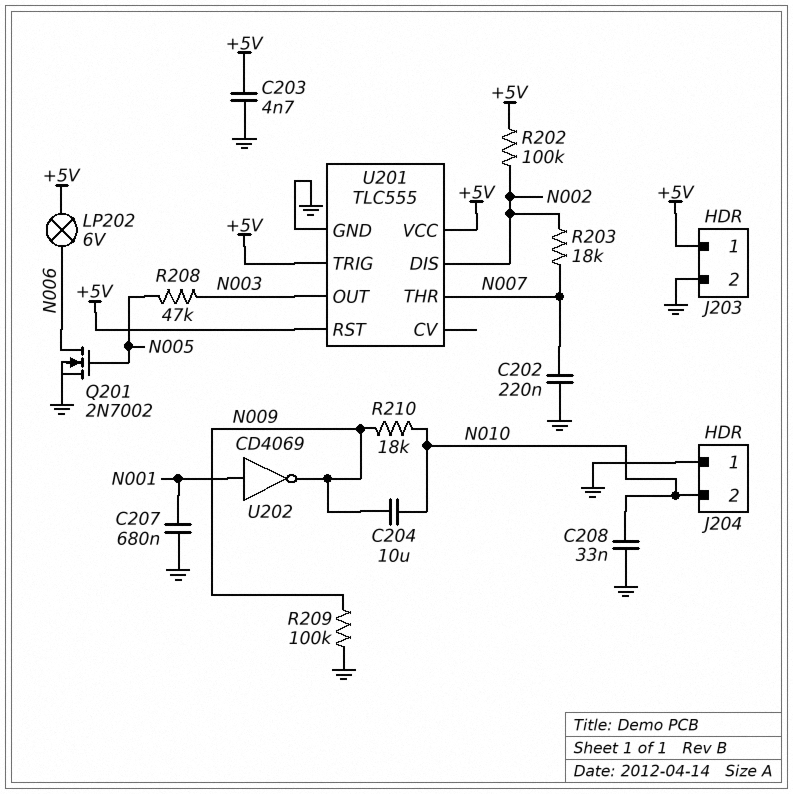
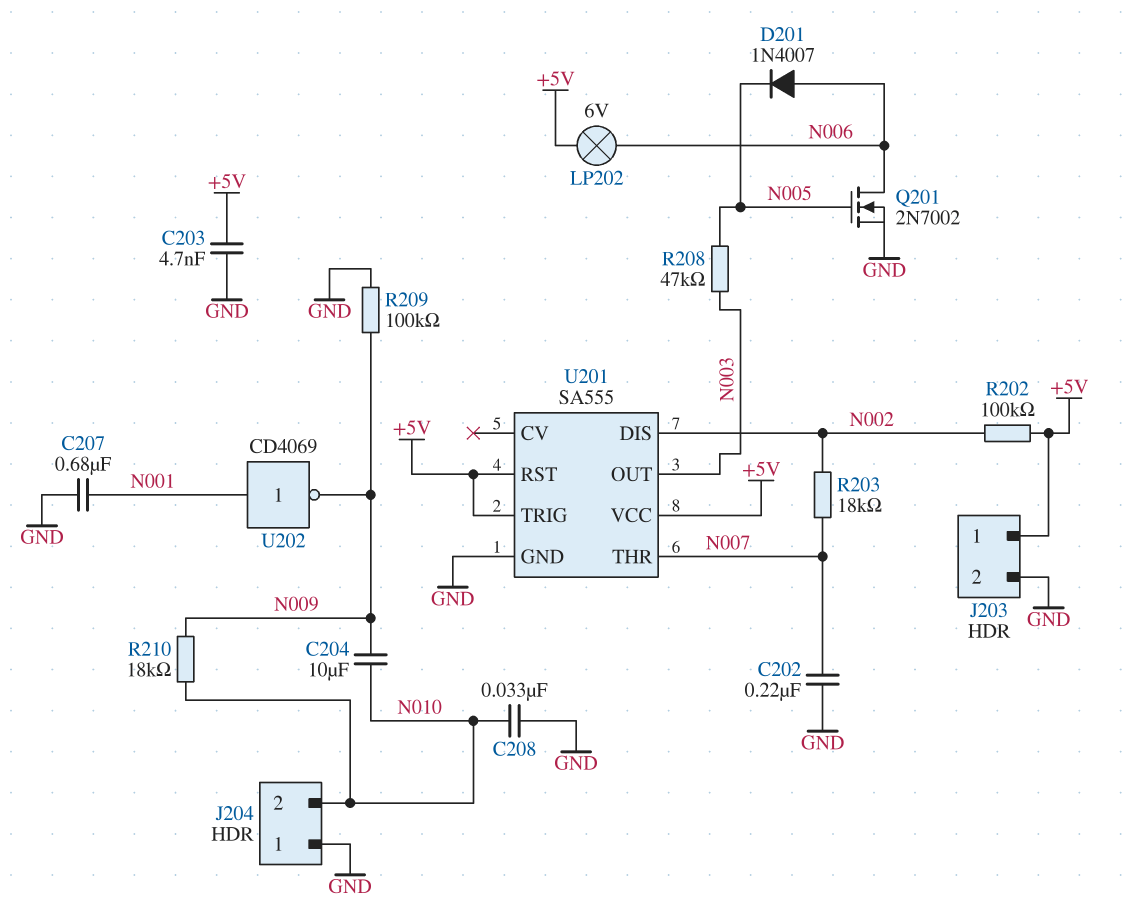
D201: none -> diode 1N4007 (A N006, K N005)
U201: TLC555 -> SA555

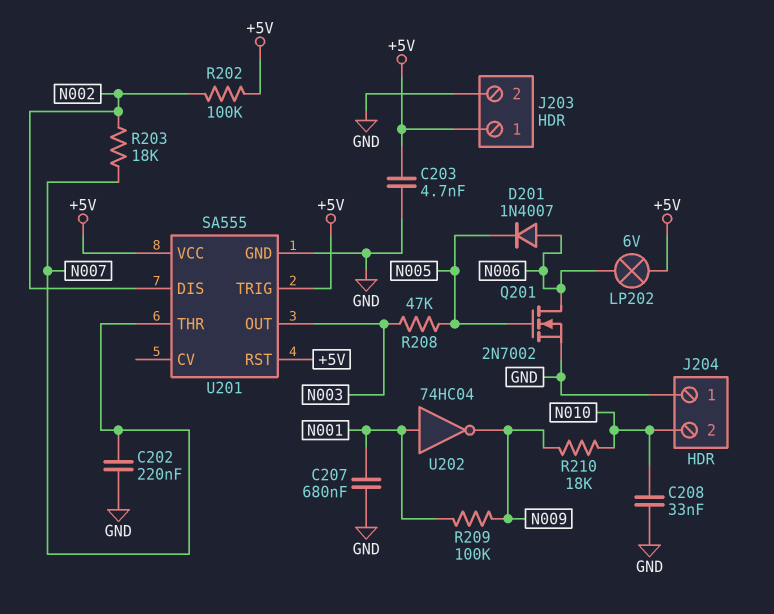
C204: 10uF (N009, N010) -> none
R209: 100k (GND, N009) -> 100k (N001, N009)
U202: NOT CD4069 (in N001, out N009) -> NOT 74HC04 (in N001, out N009)

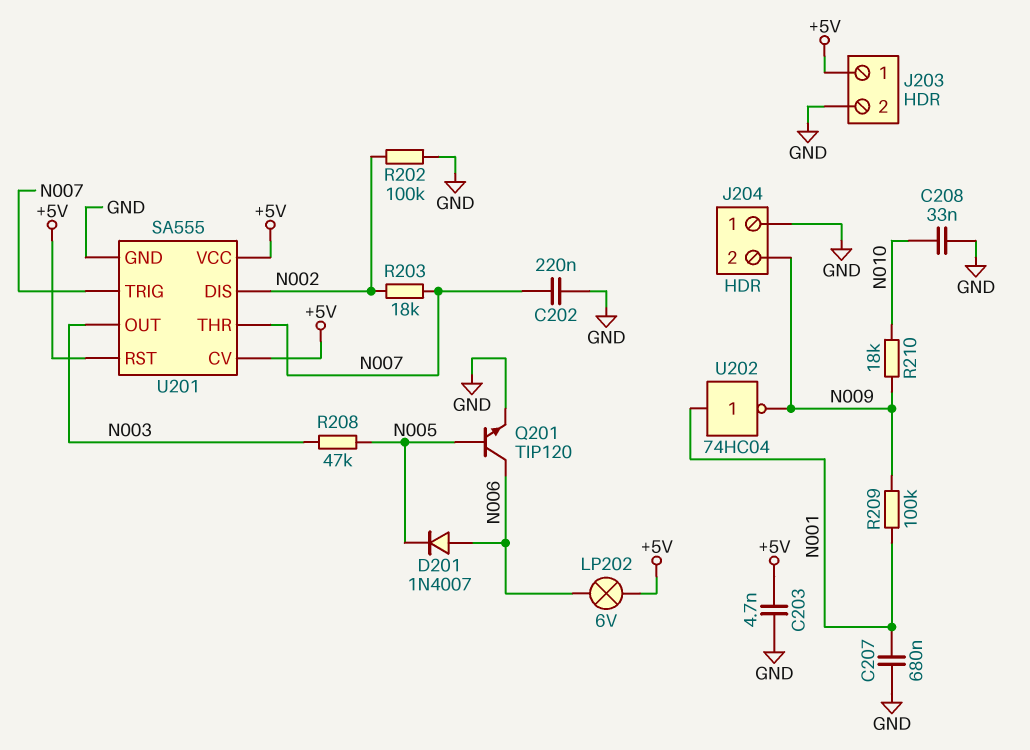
J204 pin 2: N010 -> N009
Q201: NMOS 2N7002 (G N005, D N006, S GND) -> NPN TIP120 (B N005, C N006, E GND)
R202: 100k (+5V, N002) -> 100k (GND, N002)
U201 pin CV: none -> +5V
U201 pin TRIG: +5V -> N007

